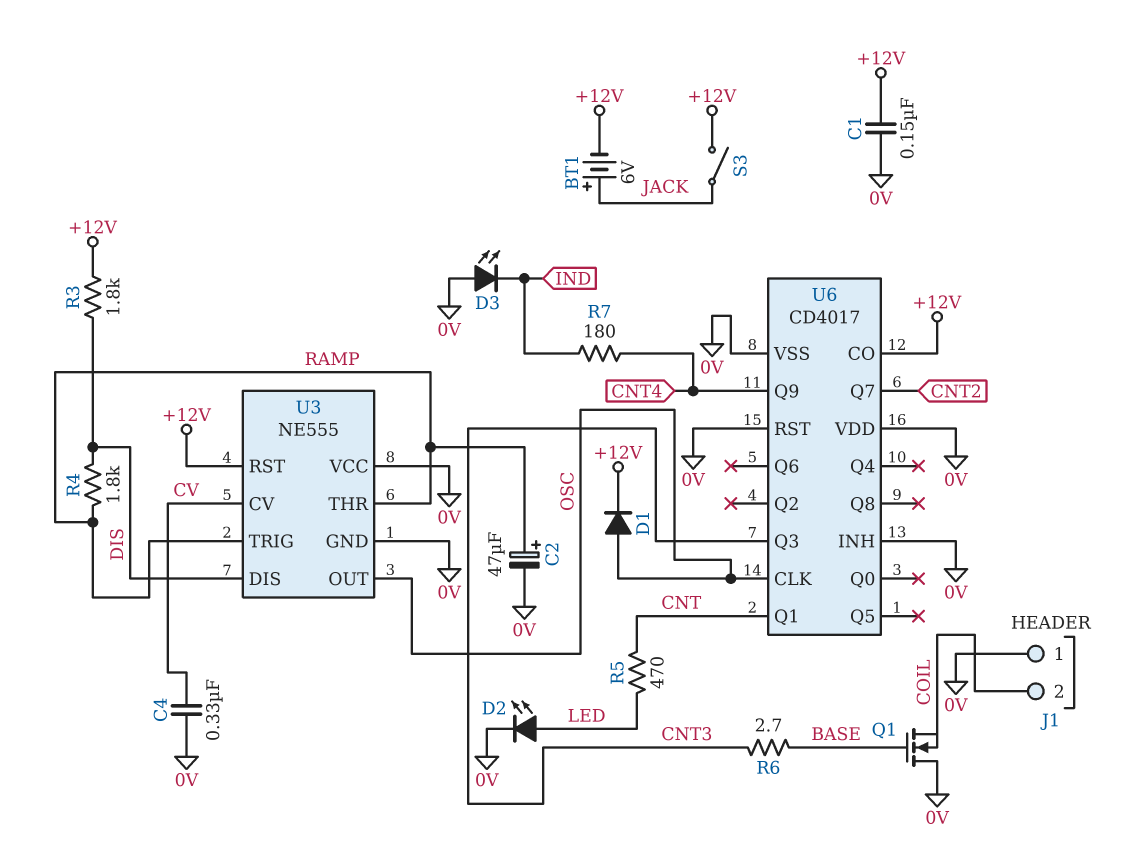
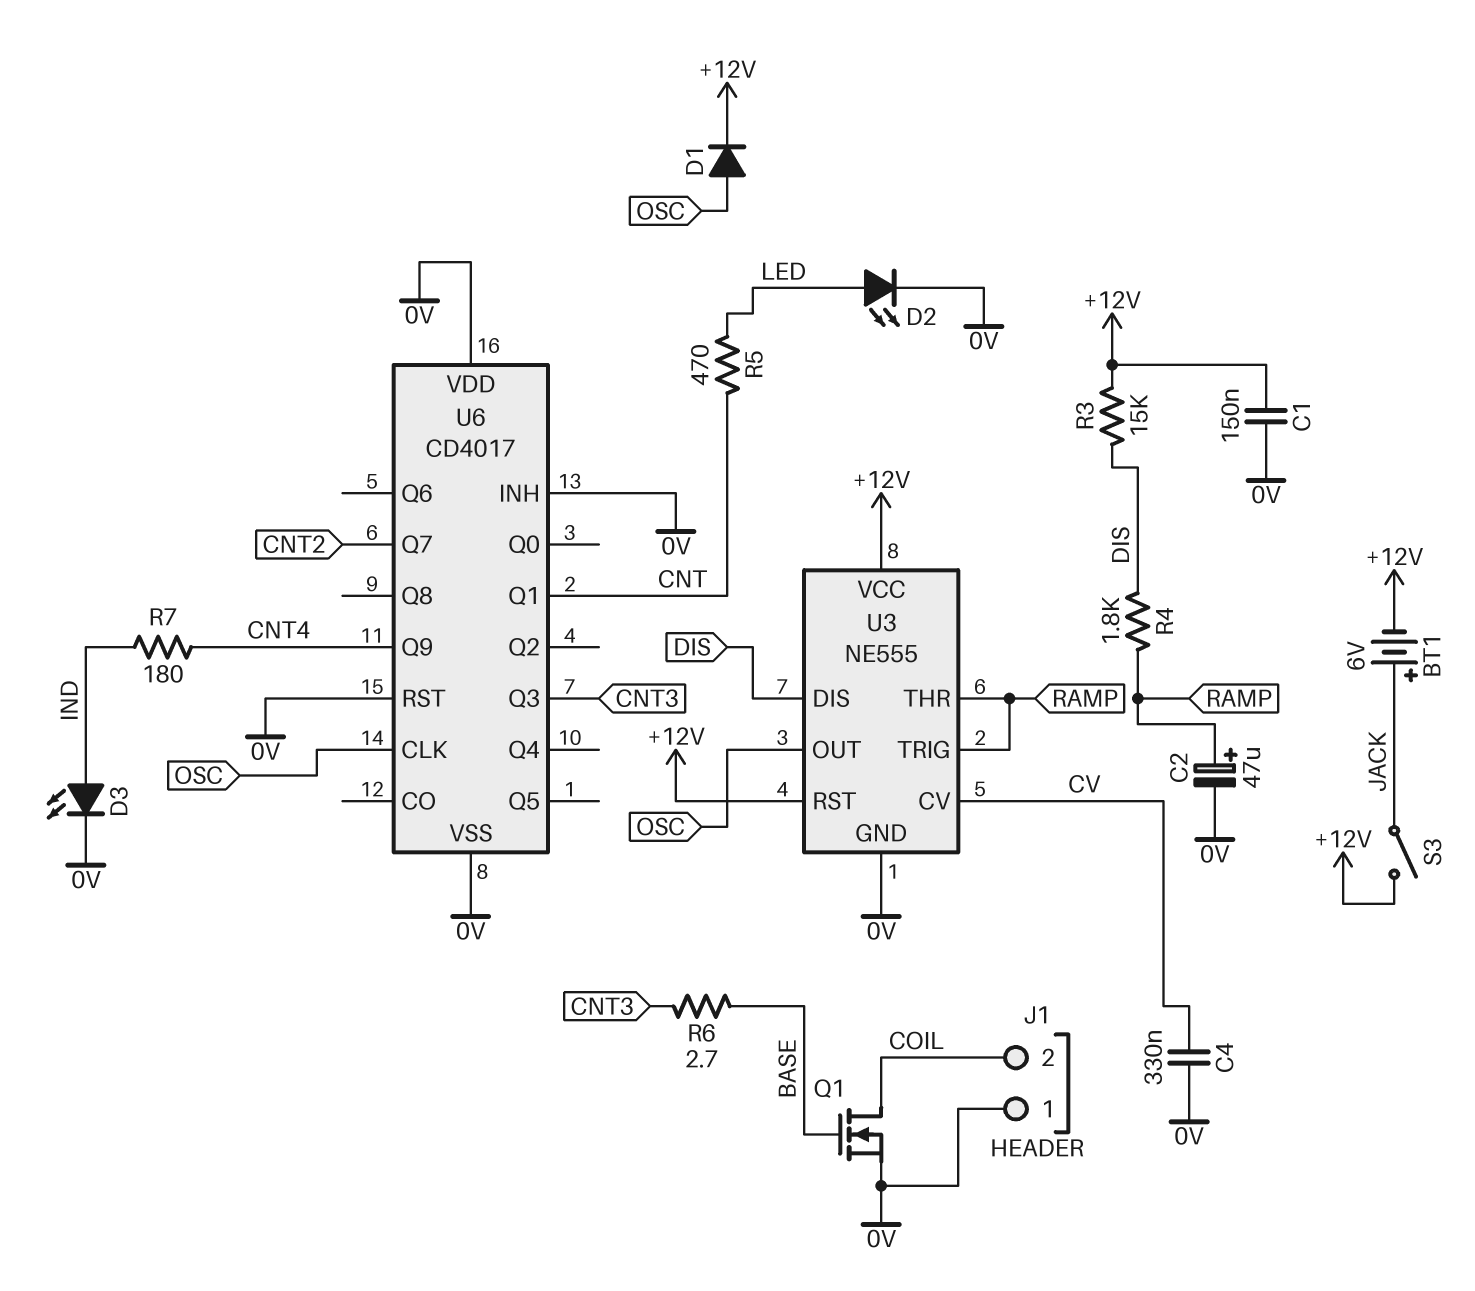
D3: LED (A 0V, K IND) -> LED (A IND, K 0V)
Q1: NMOS (G BASE, D 0V, S COIL) -> NMOS (G BASE, D COIL, S 0V)
R3: 1.8k (+12V, DIS) -> 15k (+12V, DIS)
U3 pin VCC: 0V -> +12V
U6 pin CO: +12V -> none

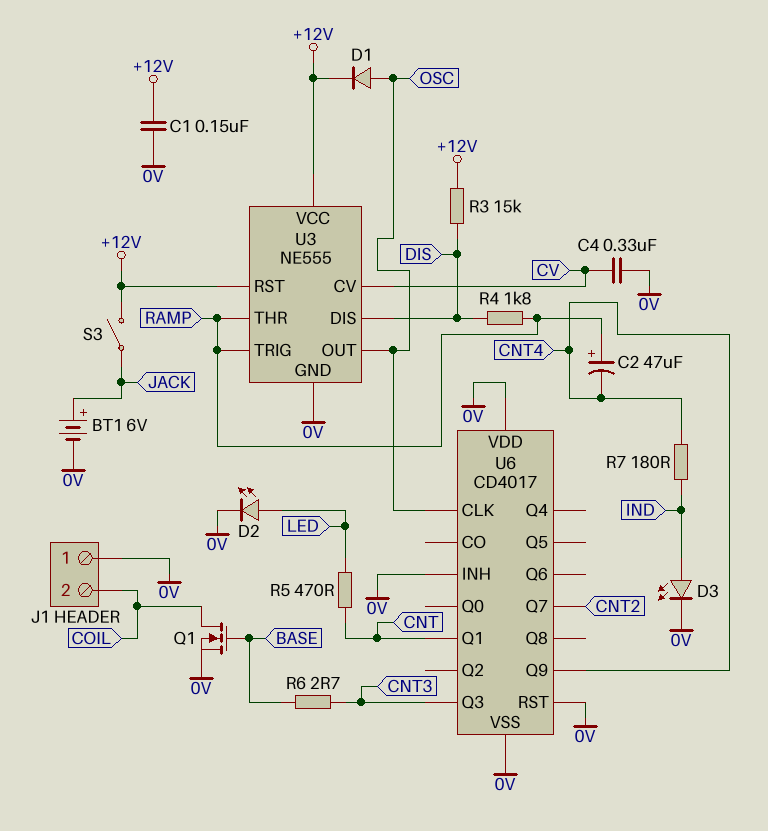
BT1: 6V (plus JACK, minus +12V) -> 6V (plus JACK, minus 0V)
C2: 47uF (plus RAMP, minus 0V) -> 47uF (plus RAMP, minus CNT4)

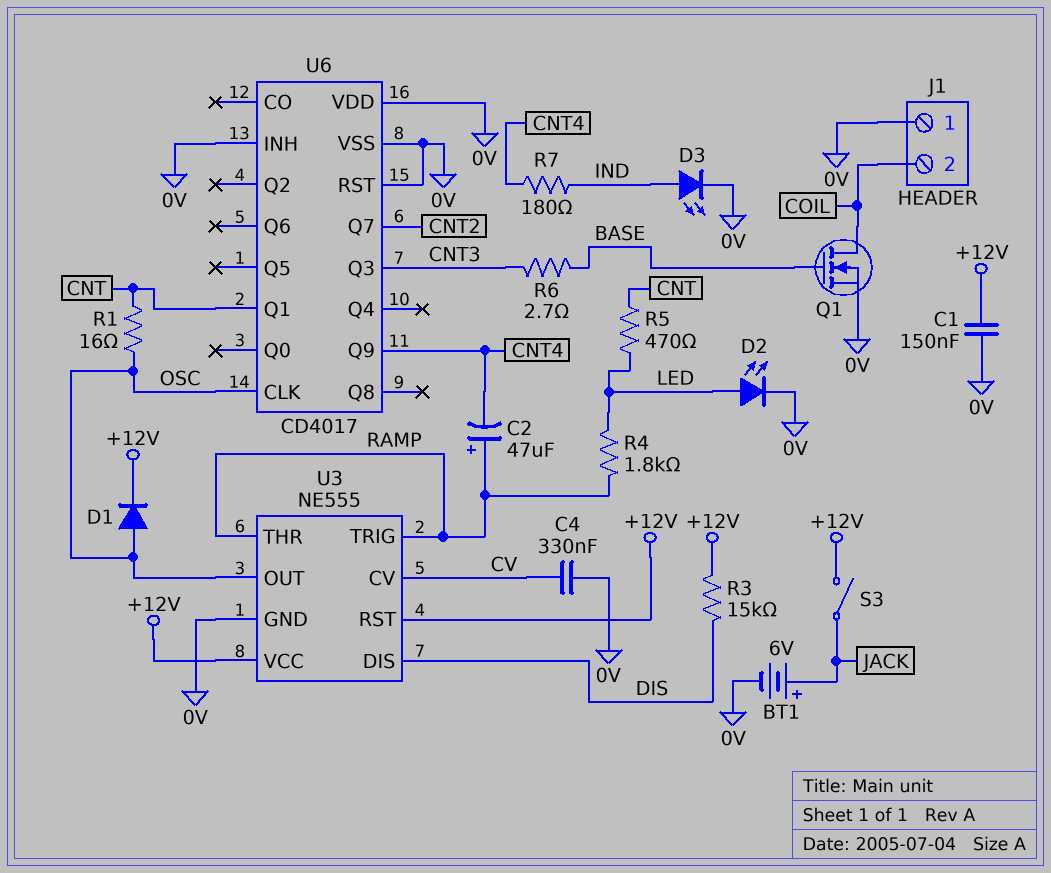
R1: none -> 16 (CNT, OSC)
R4: 1.8k (DIS, RAMP) -> 1.8k (LED, RAMP)

